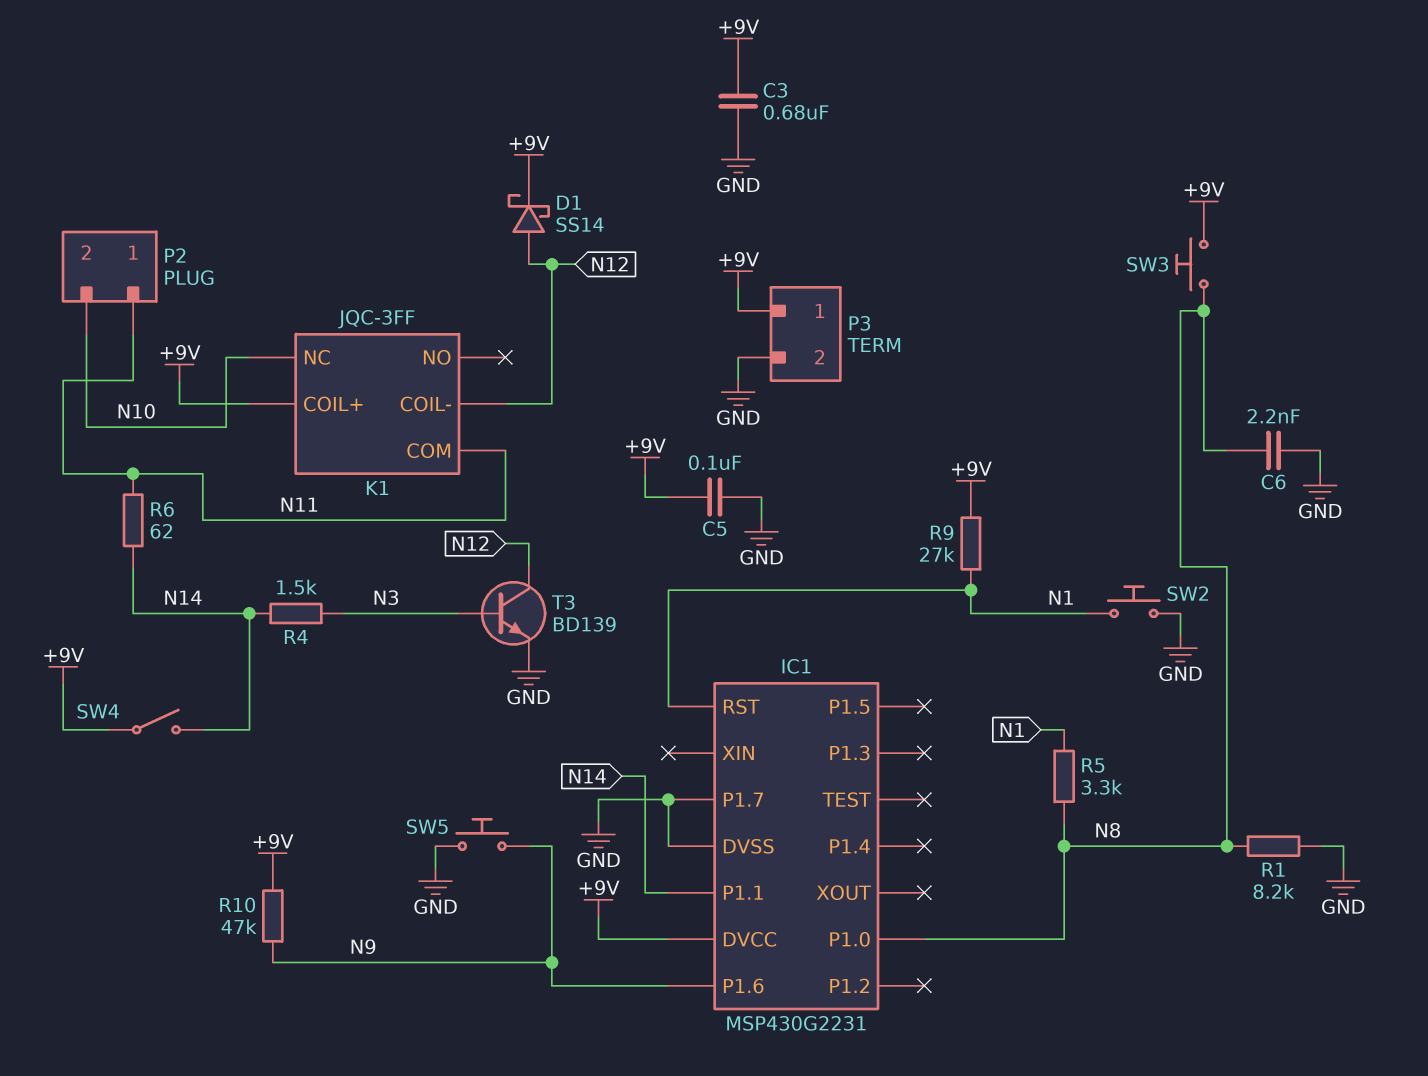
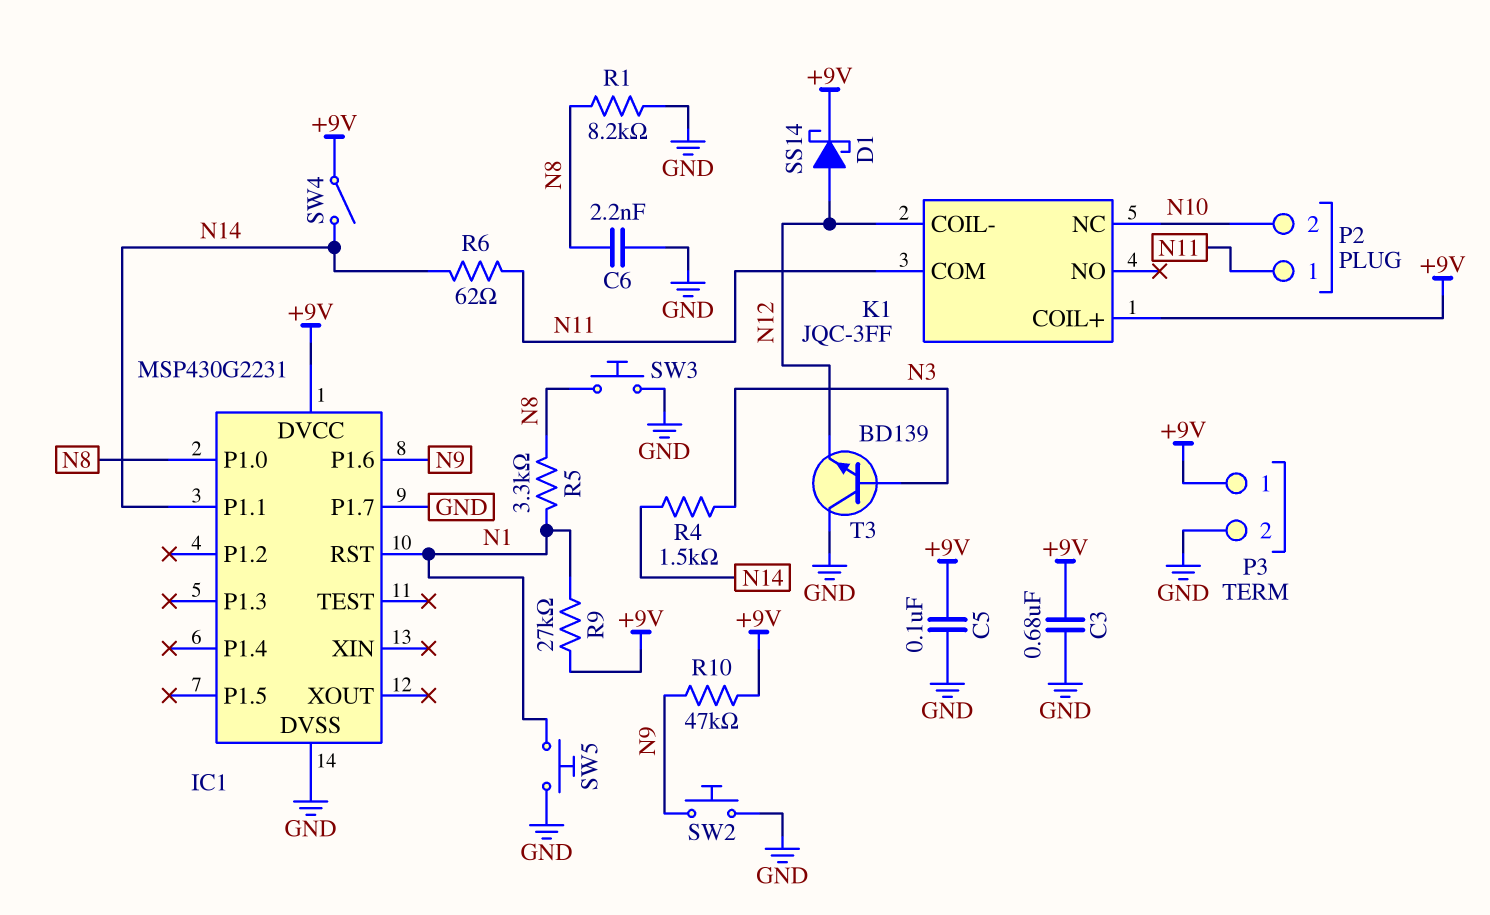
SW2: button (GND, N1) -> button (GND, N9)
SW3: button (+9V, N8) -> button (GND, N8)
SW5: button (GND, N9) -> button (GND, N1)
T3: NPN BD139 (B N3, C N12, E GND) -> NPN BD139 (B N3, C GND, E N12)

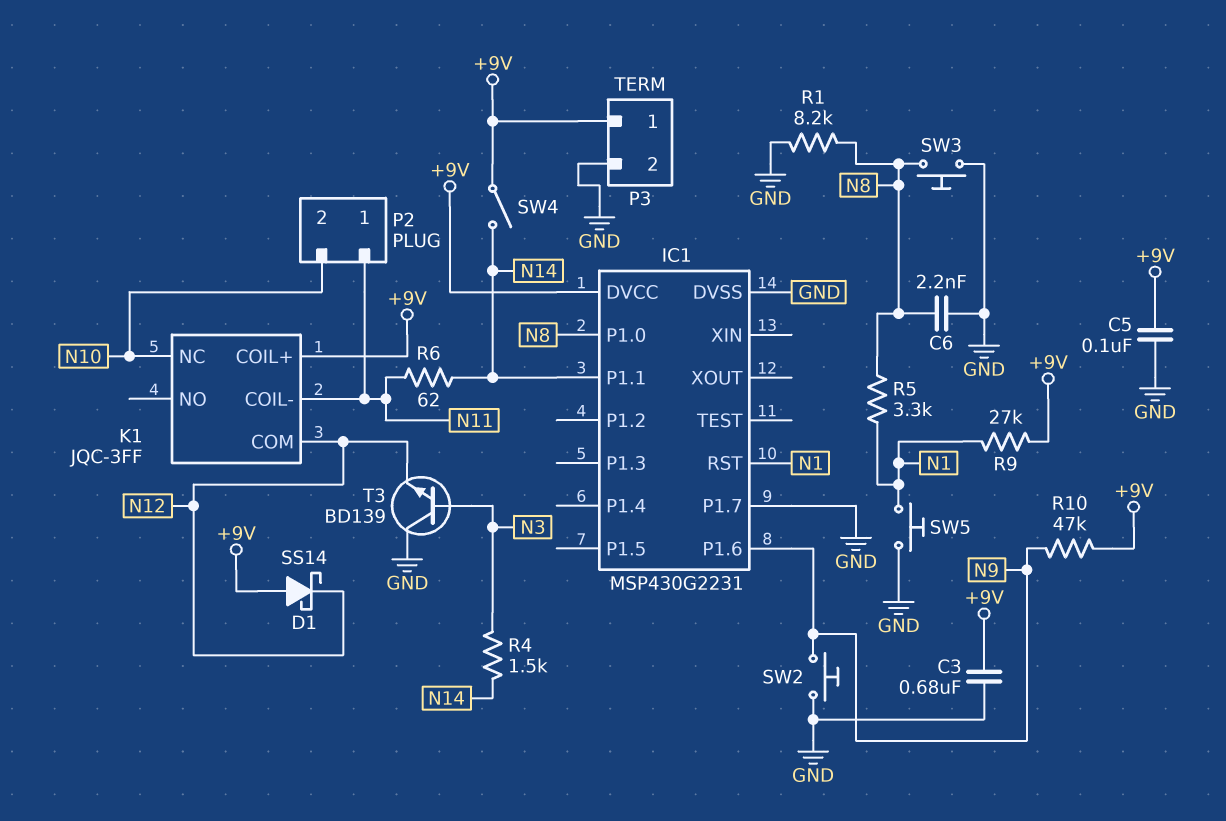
D1: schottky SS14 (A N12, K +9V) -> schottky SS14 (A +9V, K N12)
K1 pin COIL-: N12 -> N11
K1 pin COM: N11 -> N12

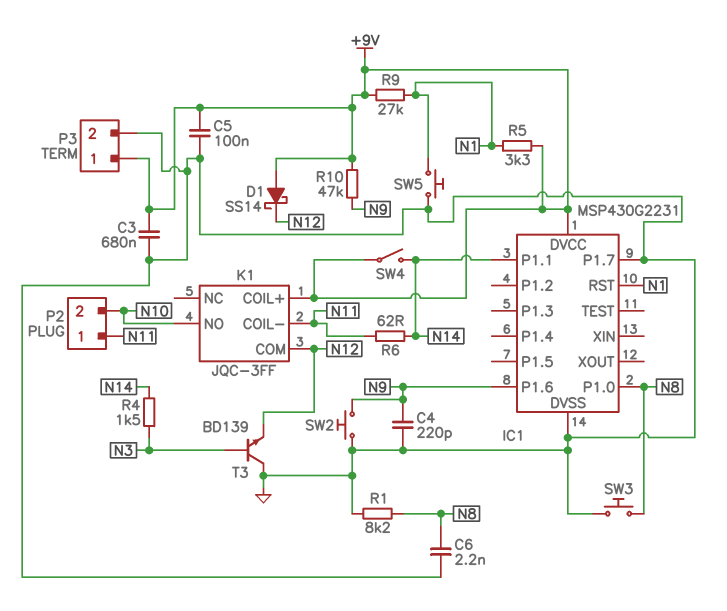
C4: none -> 220pF (GND, N9)
K1 pin NC: N10 -> none
K1 pin NO: none -> N10
R5: 3.3k (N1, N8) -> 3.3k (+9V, N1)

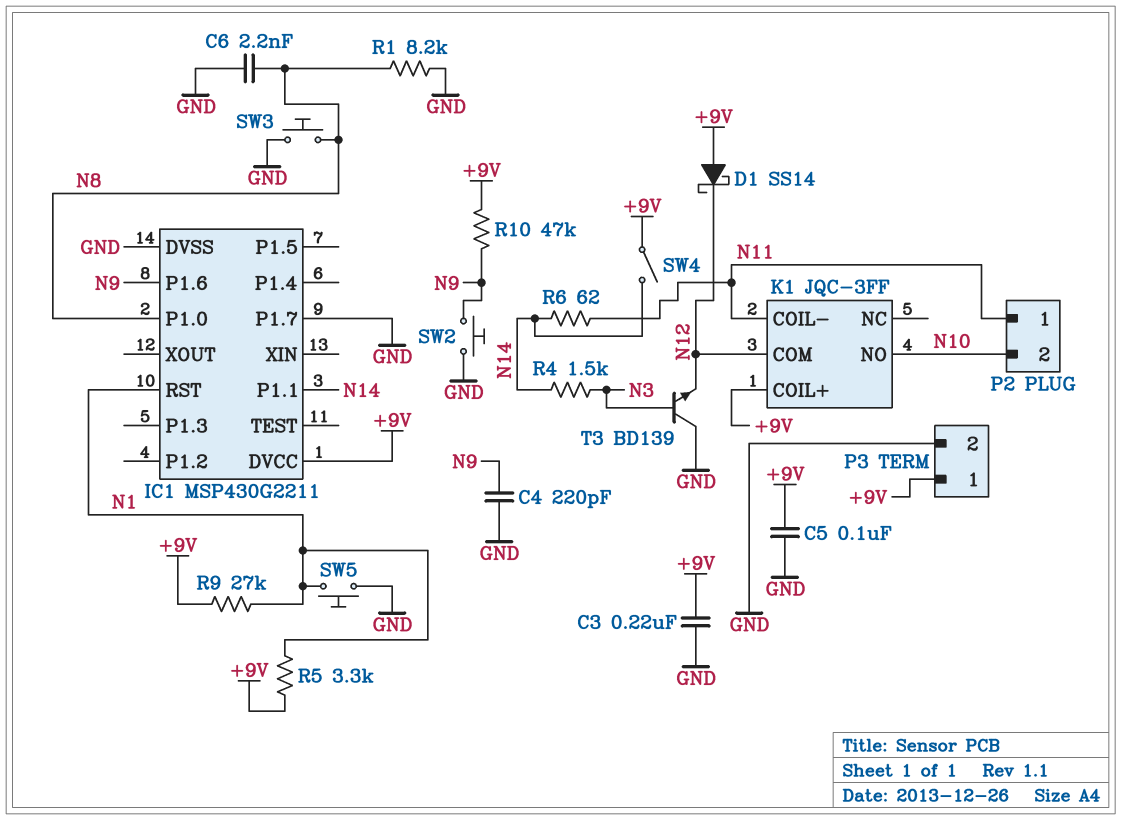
C3: 680nF (+9V, GND) -> 220nF (+9V, GND)
IC1: MSP430G2231 -> MSP430G2211

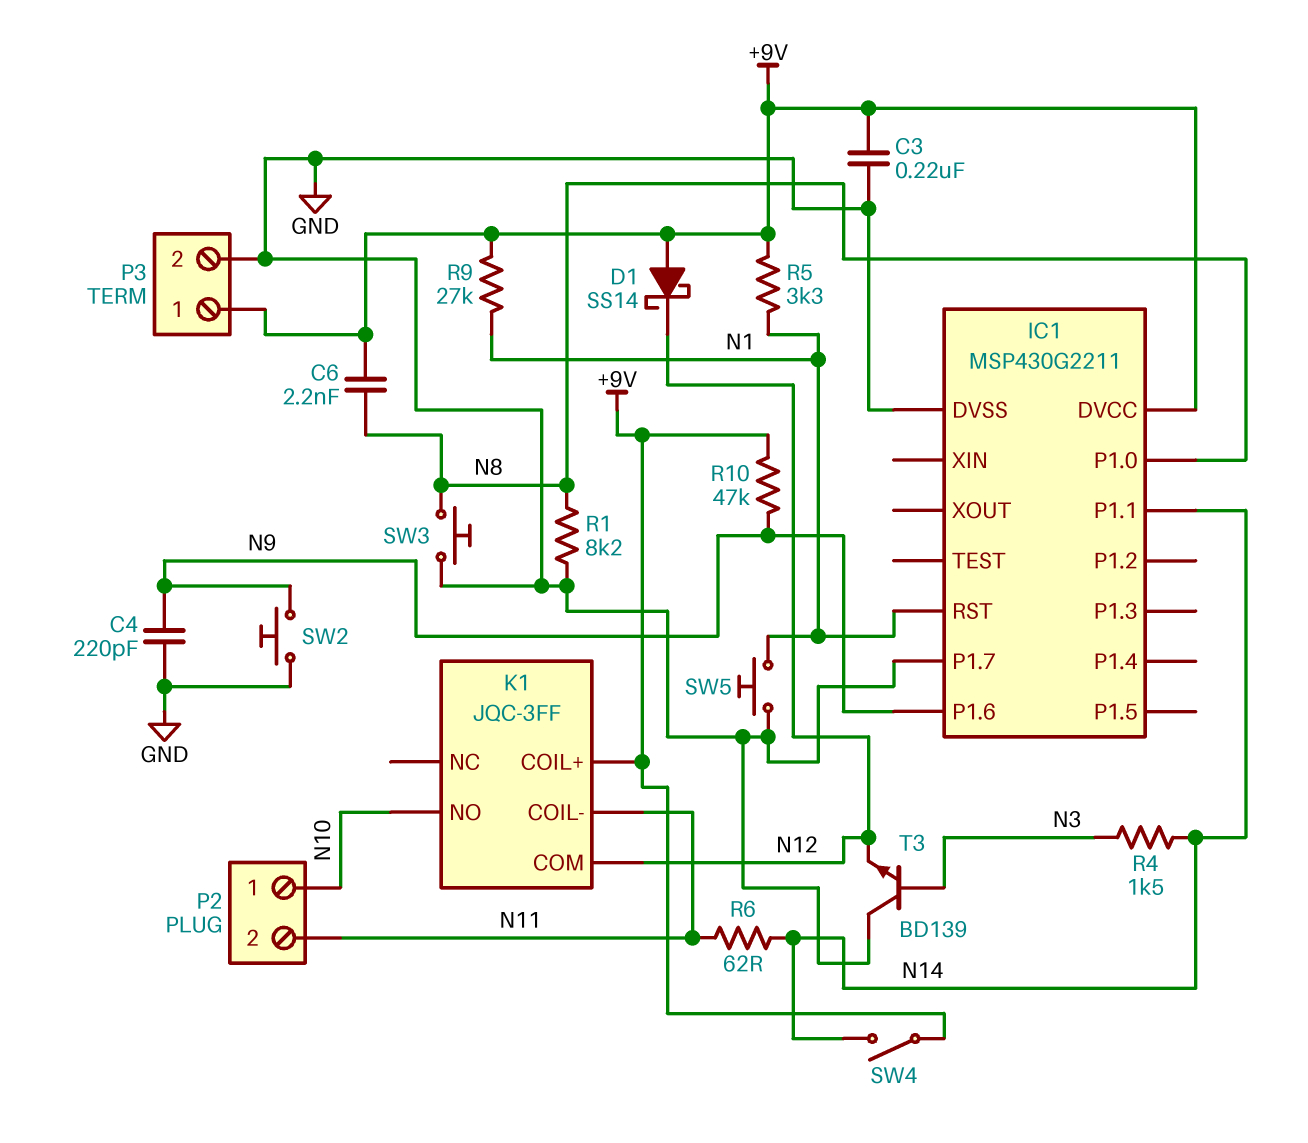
C5: 100nF (+9V, GND) -> none
C6: 2.2nF (GND, N8) -> 2.2nF (+9V, N8)
P2 pin 1: N11 -> N10
P2 pin 2: N10 -> N11

